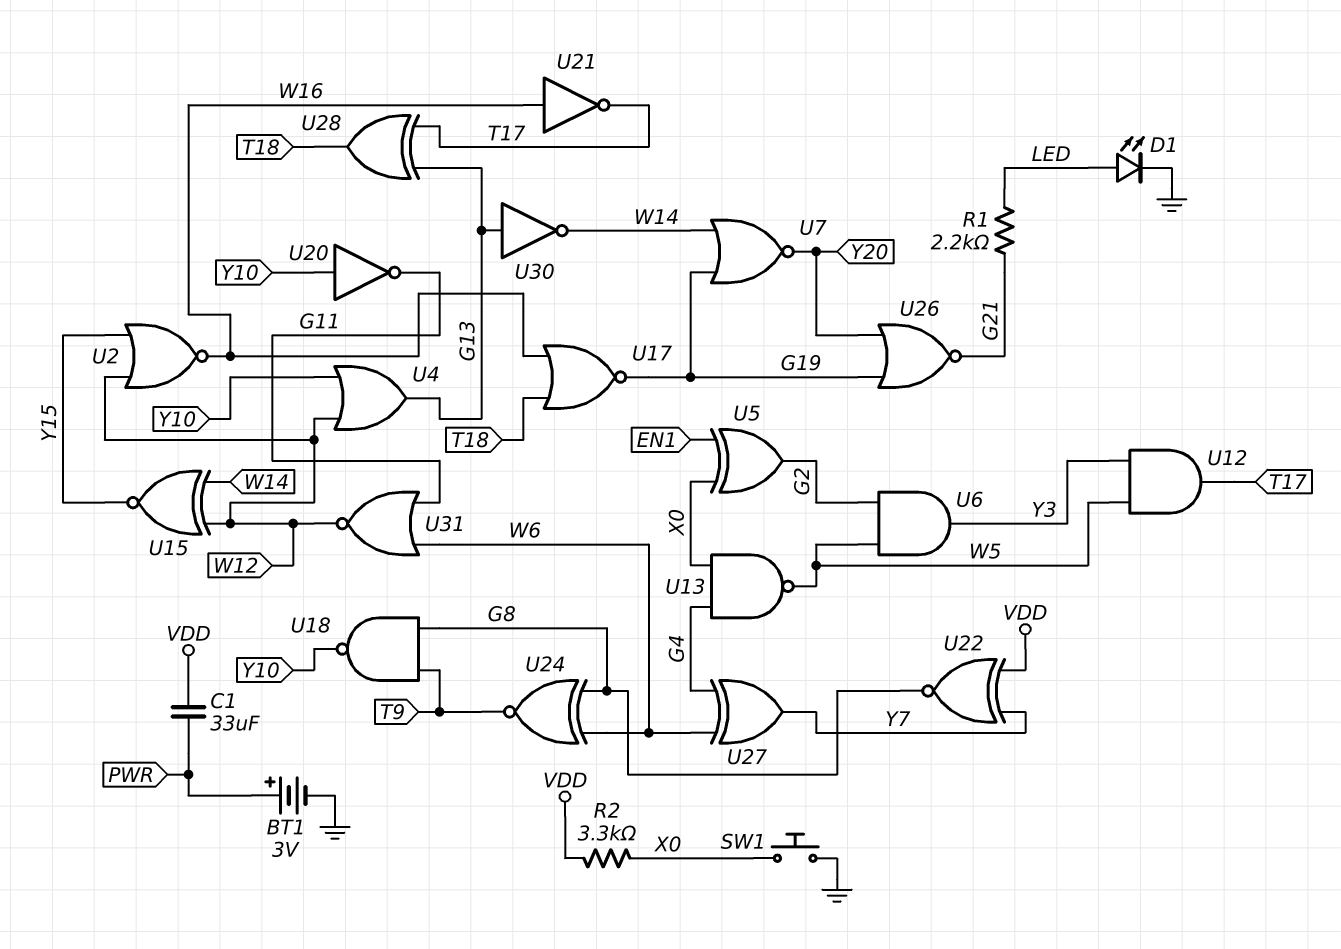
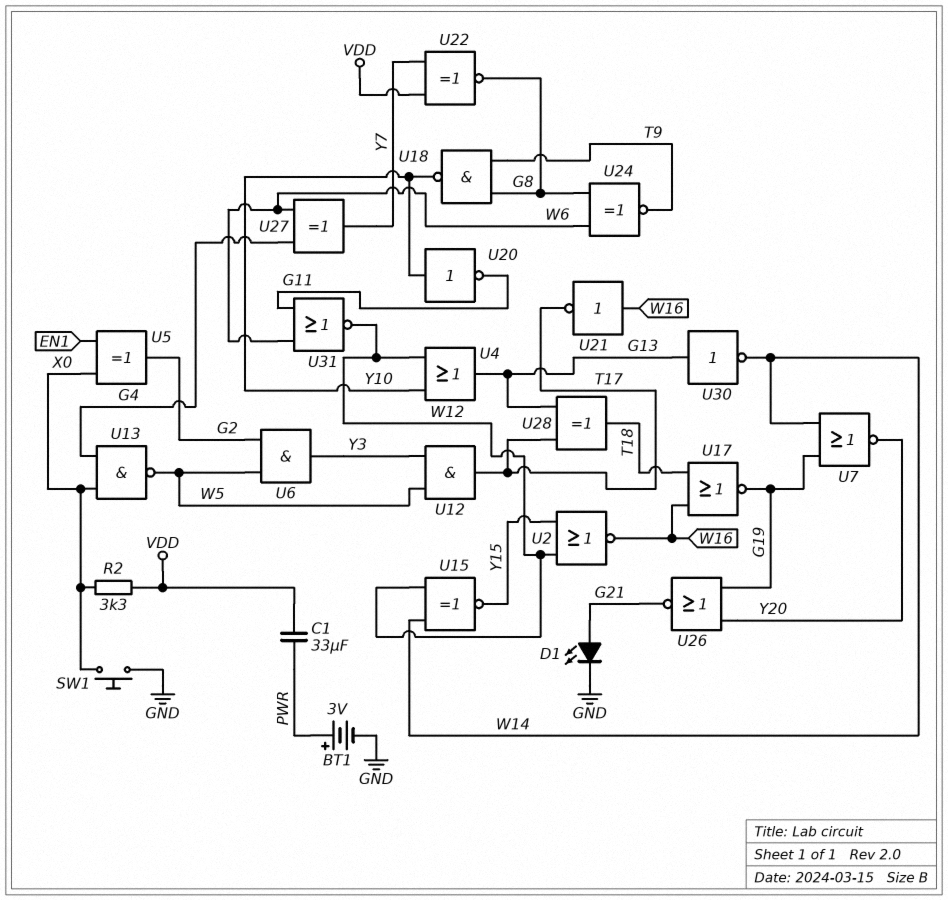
D1: LED (A LED, K GND) -> LED (A G21, K GND)
R1: 2.2k (G21, LED) -> none

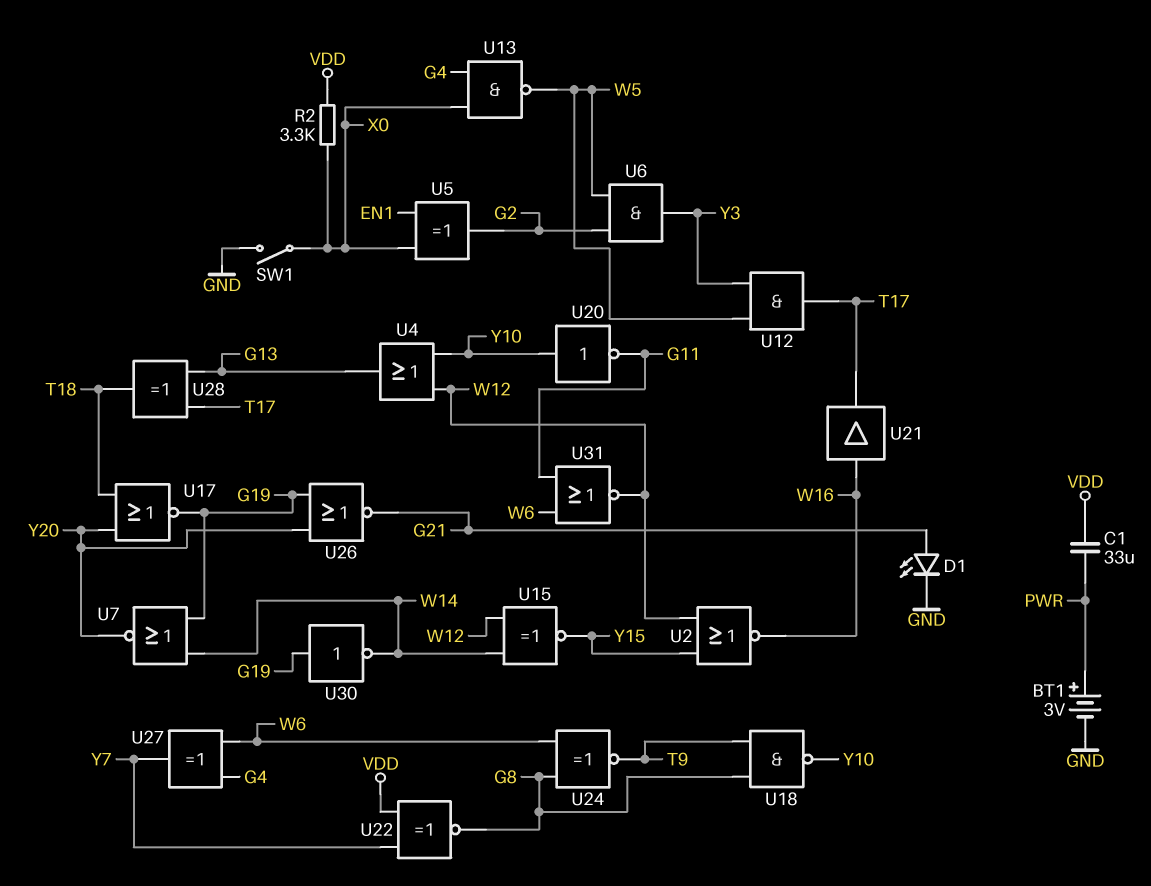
SW1: button (GND, X0) -> switch (GND, X0)
U17: NOR (in T18, in W16, out G19) -> NOR (in T18, in Y20, out G19)
U21: NOT (in W16, out T17) -> buffer (in W16, out T17)
U30: NOT (in G13, out W14) -> NOT (in G19, out W14)

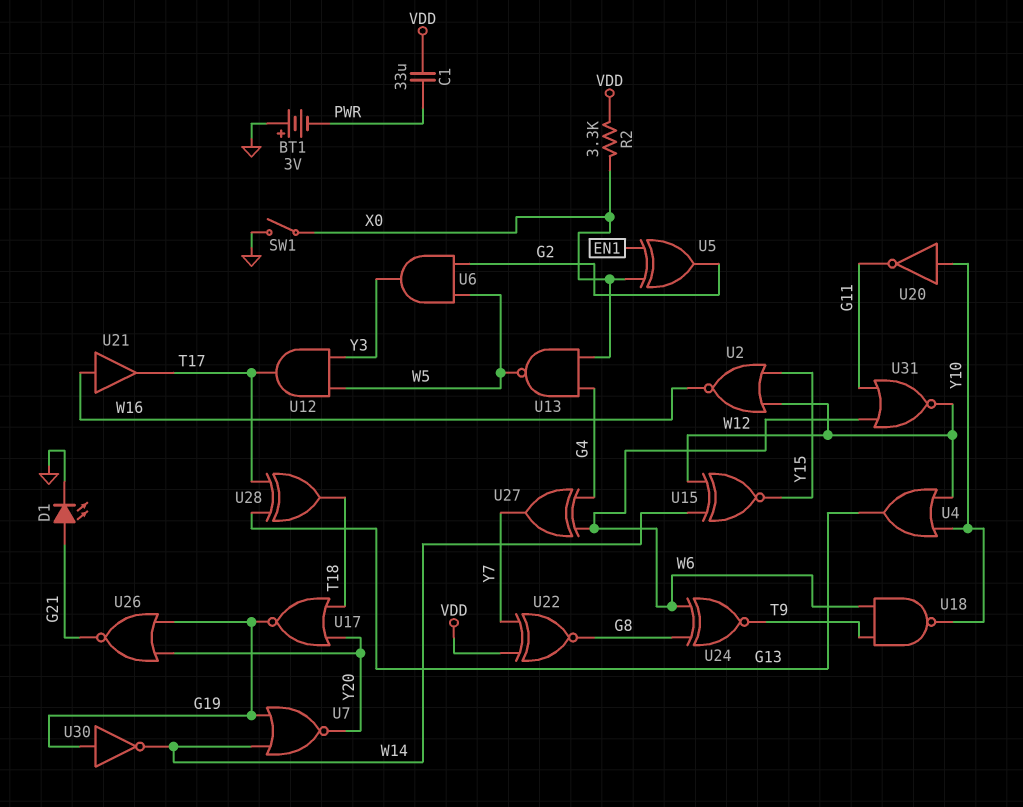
BT1: 3V (plus PWR, minus GND) -> 3V (plus GND, minus PWR)
U18: NAND (in G8, in T9, out Y10) -> NAND (in T9, in W6, out Y10)

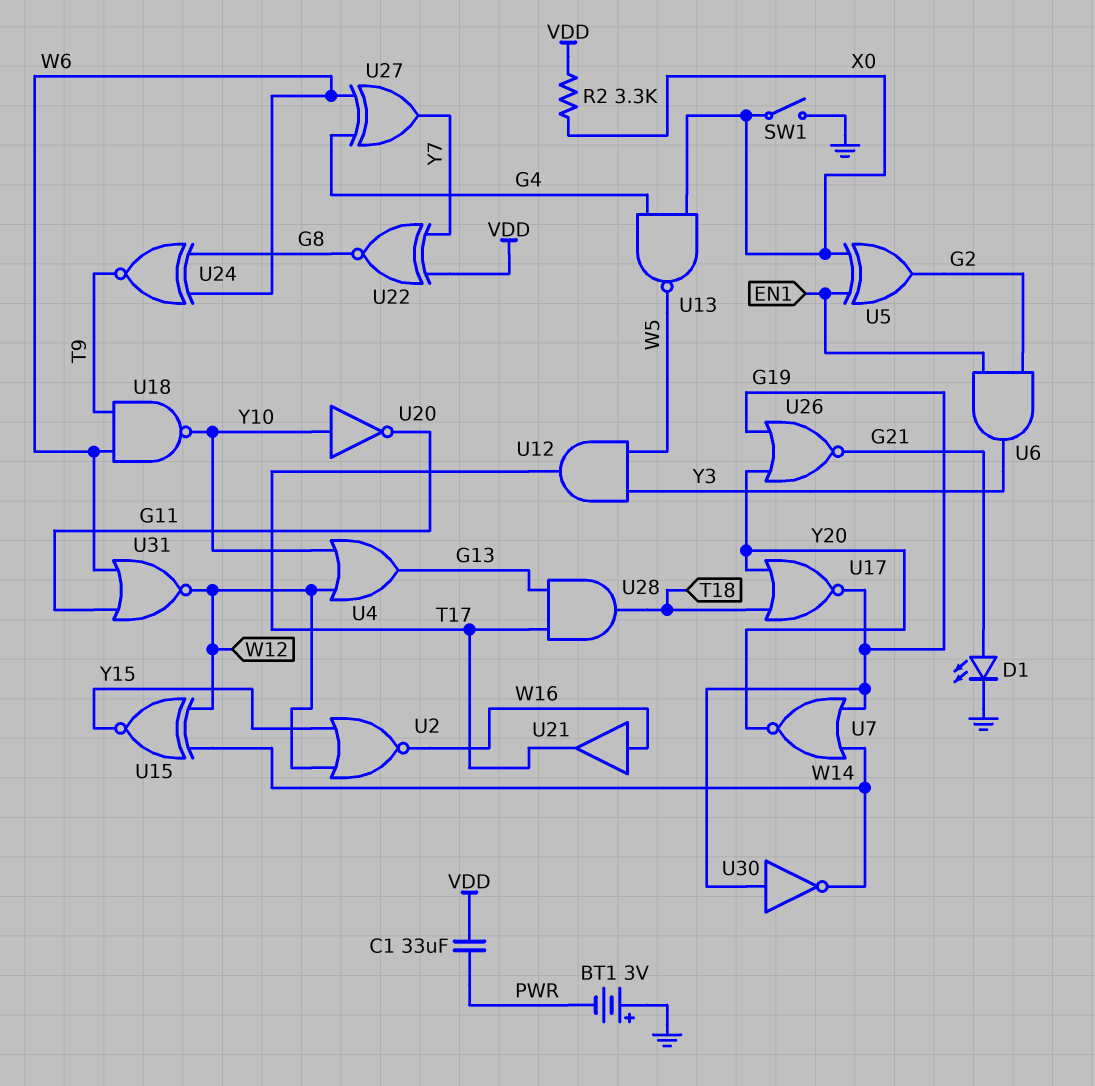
U6: AND (in G2, in W5, out Y3) -> AND (in EN1, in G2, out Y3)
U28: XOR (in G13, in T17, out T18) -> AND (in G13, in T17, out T18)

